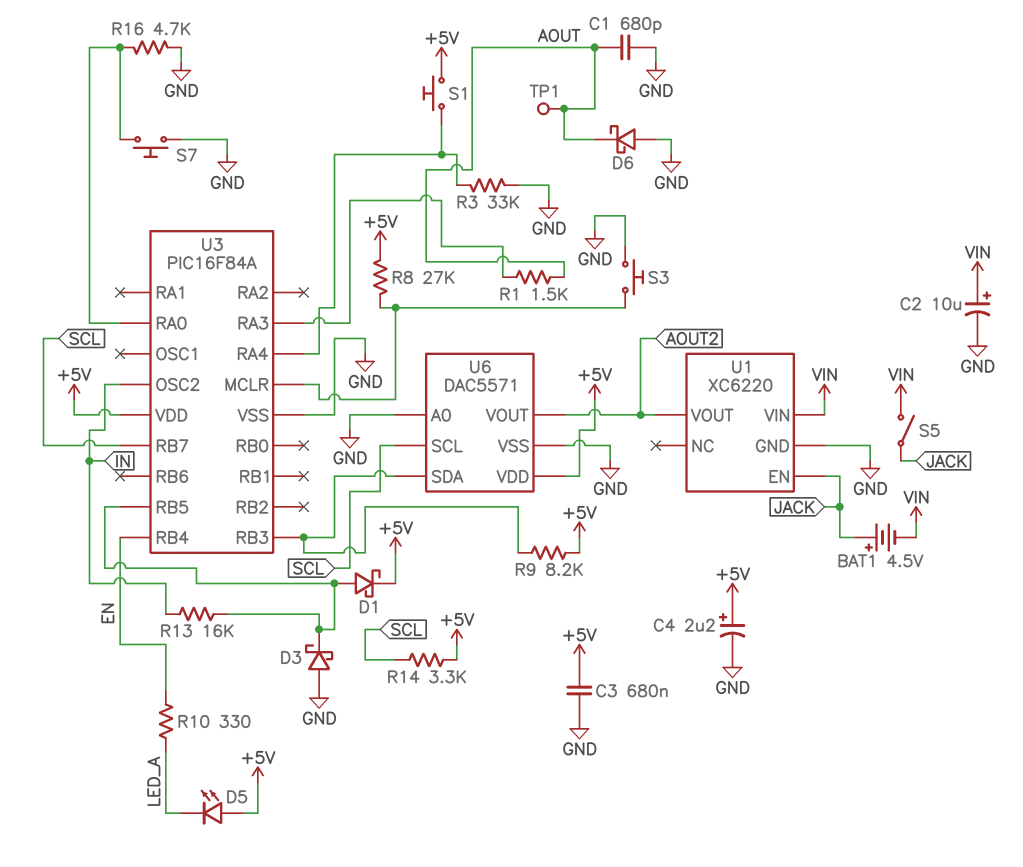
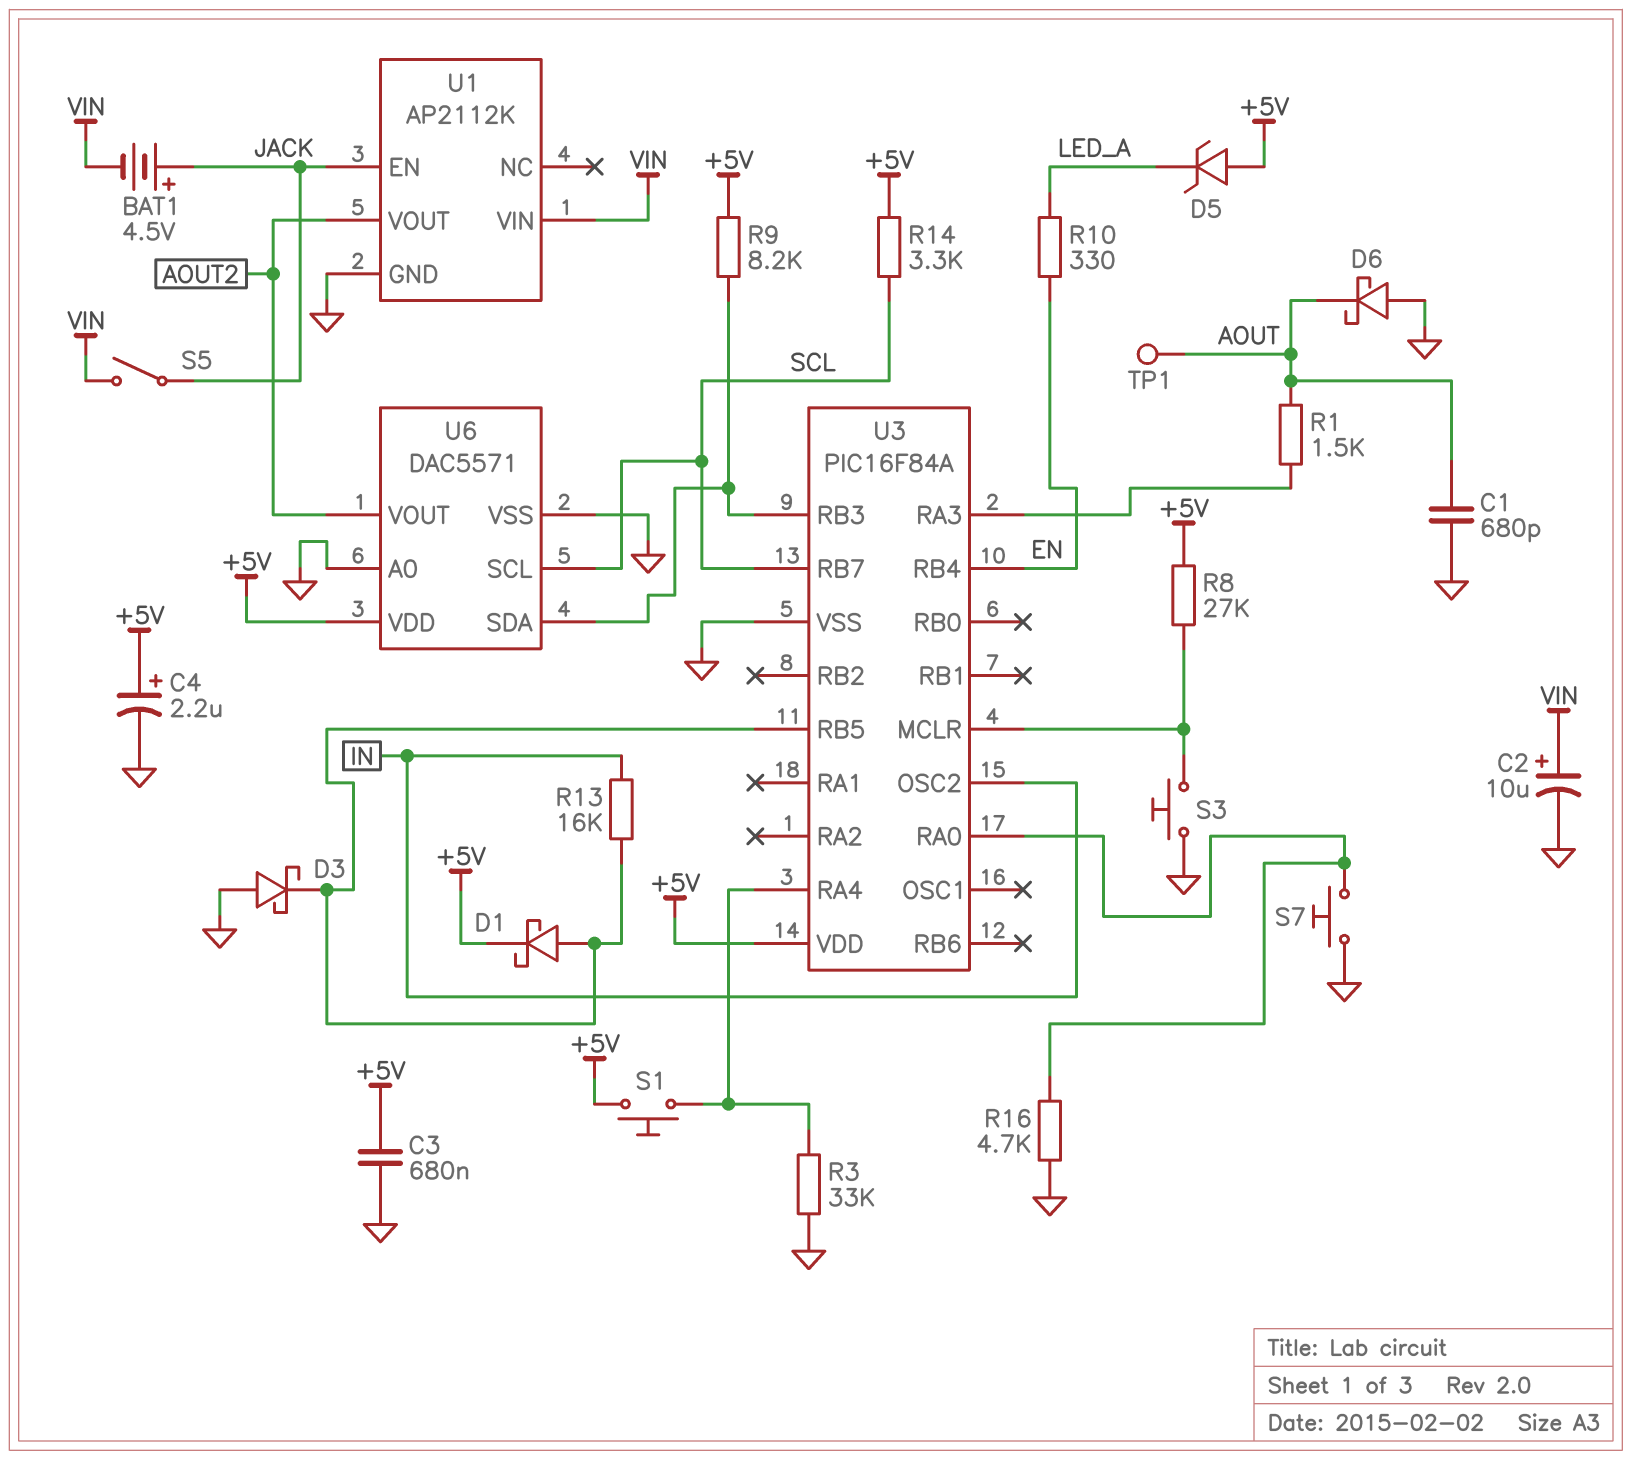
D5: LED (A +5V, K LED_A) -> zener (A +5V, K LED_A)
U1: XC6220 -> AP2112K

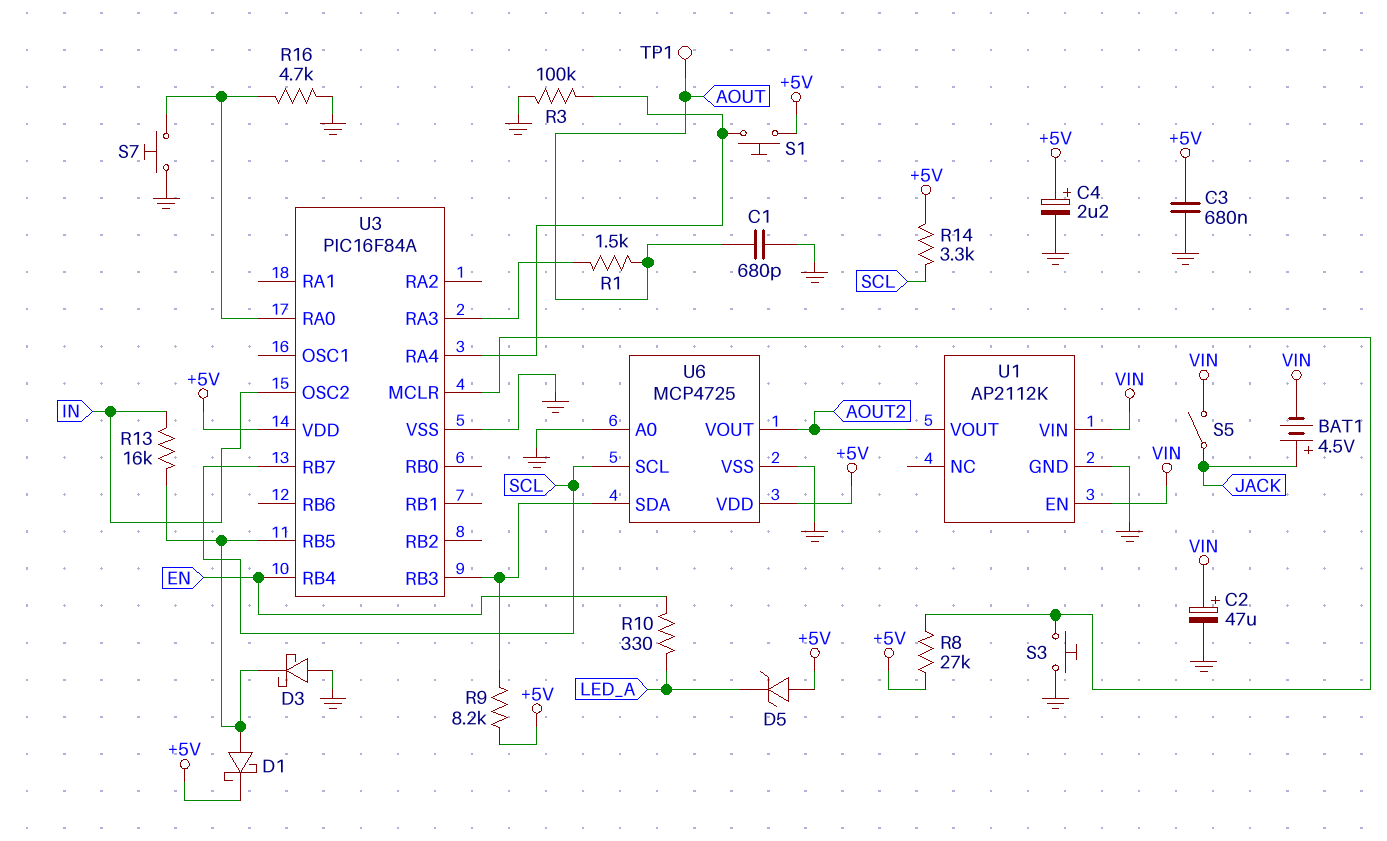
C2: 10uF (plus VIN, minus GND) -> 47uF (plus VIN, minus GND)
D6: schottky (A GND, K AOUT) -> none
R3: 33k (GND, U3/RA4) -> 100k (GND, U3/RA4)
U1 pin EN: JACK -> VIN
U6: DAC5571 -> MCP4725

